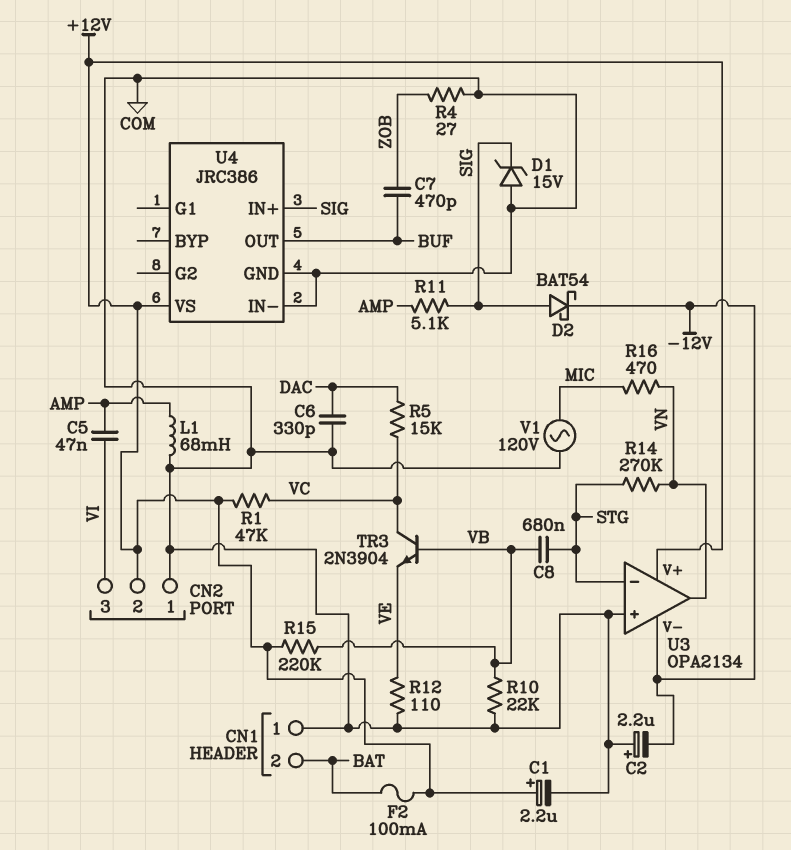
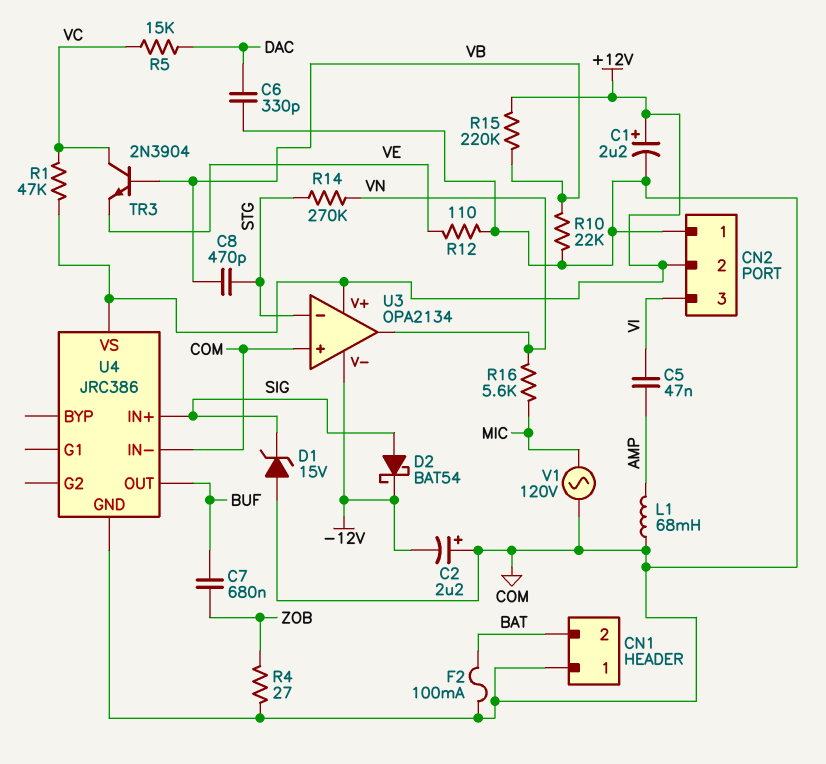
C7: 470pF (BUF, ZOB) -> 680nF (BUF, ZOB)
C8: 680nF (STG, VB) -> 470pF (STG, VB)
F2: 100mA (+12V, BAT) -> 100mA (BAT, COM)
R11: 5.1k (AMP, SIG) -> none
R16: 470 (MIC, VN) -> 5.6k (MIC, VN)

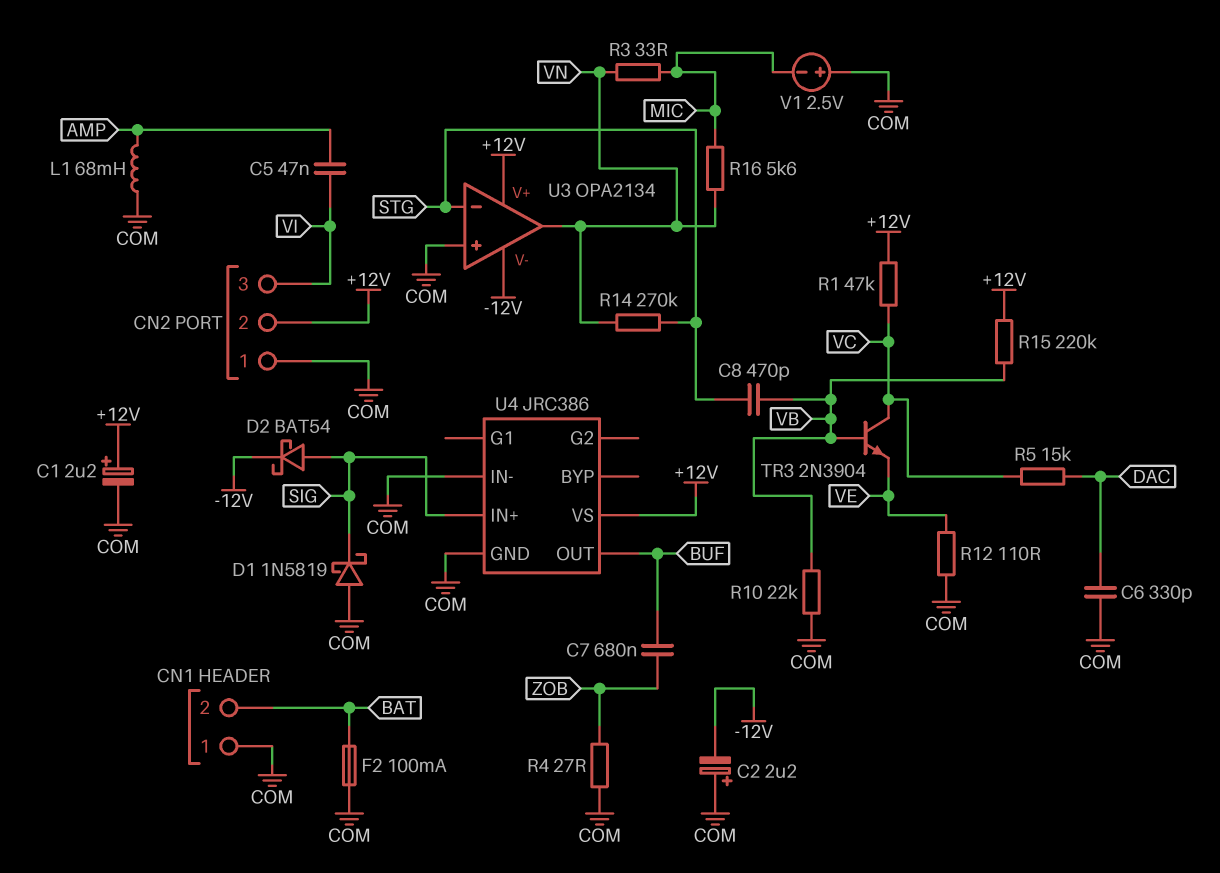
D1: zener 15V (A COM, K SIG) -> schottky 1N5819 (A COM, K SIG)
R3: none -> 33 (MIC, VN)
V1: AC 120V (COM, MIC) -> 2.5V (plus COM, minus MIC)

